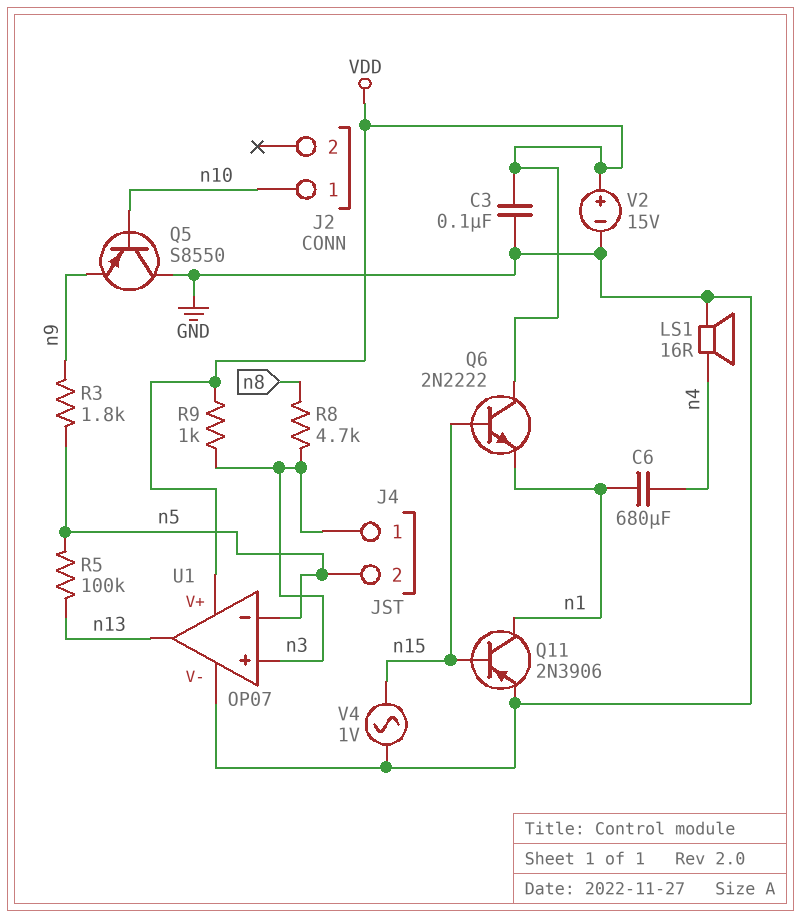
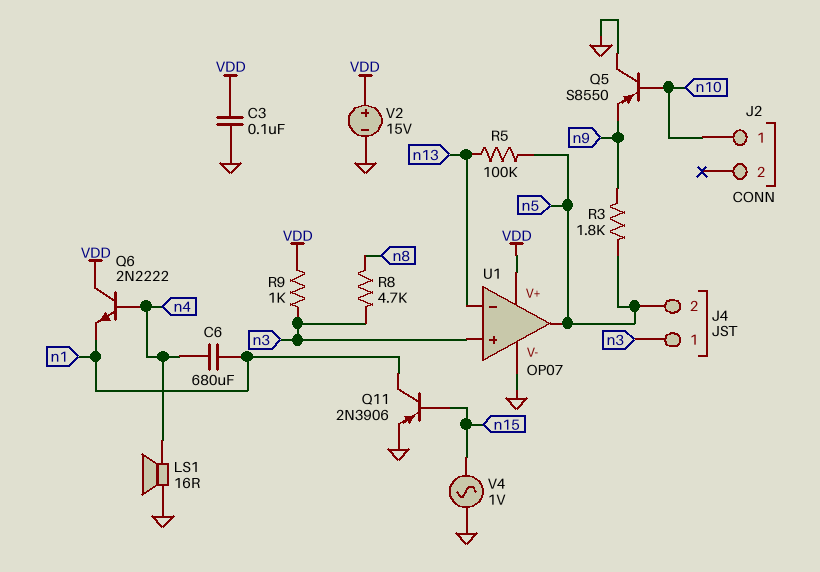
Q6: NPN 2N2222 (B n15, C VDD, E n1) -> NPN 2N2222 (B n4, C VDD, E n1)
U1 pin in-: n5 -> n13
U1 pin out: n13 -> n5

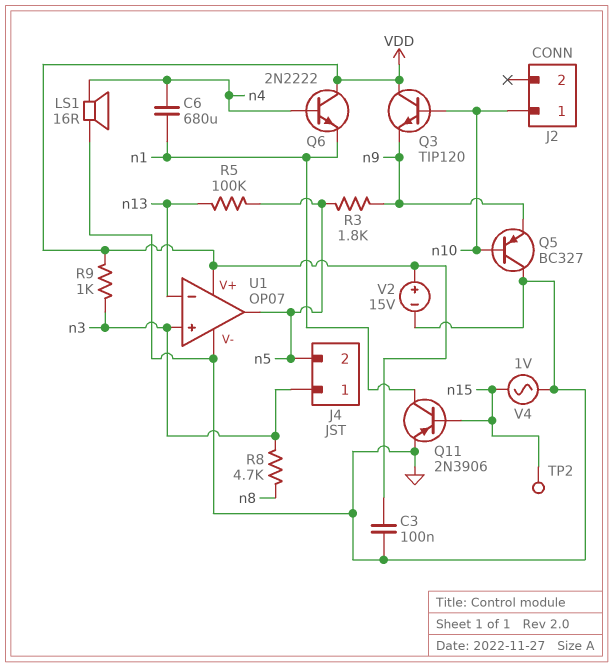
Q3: none -> NPN TIP120 (B n10, C VDD, E n9)
Q5: PNP S8550 (B n10, C GND, E n9) -> PNP BC327 (B n10, C GND, E n9)
TP2: none -> test point (n15)

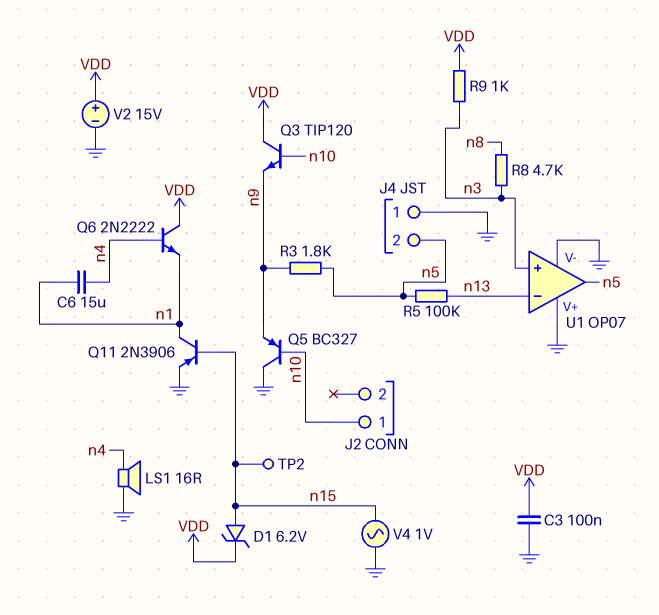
C6: 680uF (n1, n4) -> 15uF (n1, n4)
D1: none -> zener 6.2V (A n15, K VDD)
J4 pin 1: n3 -> GND
U1 pin V+: VDD -> GND

